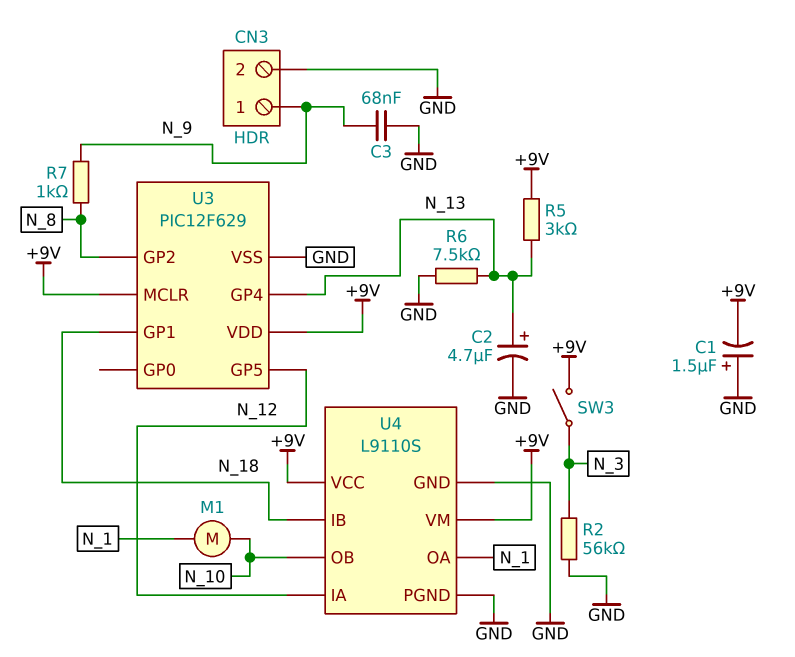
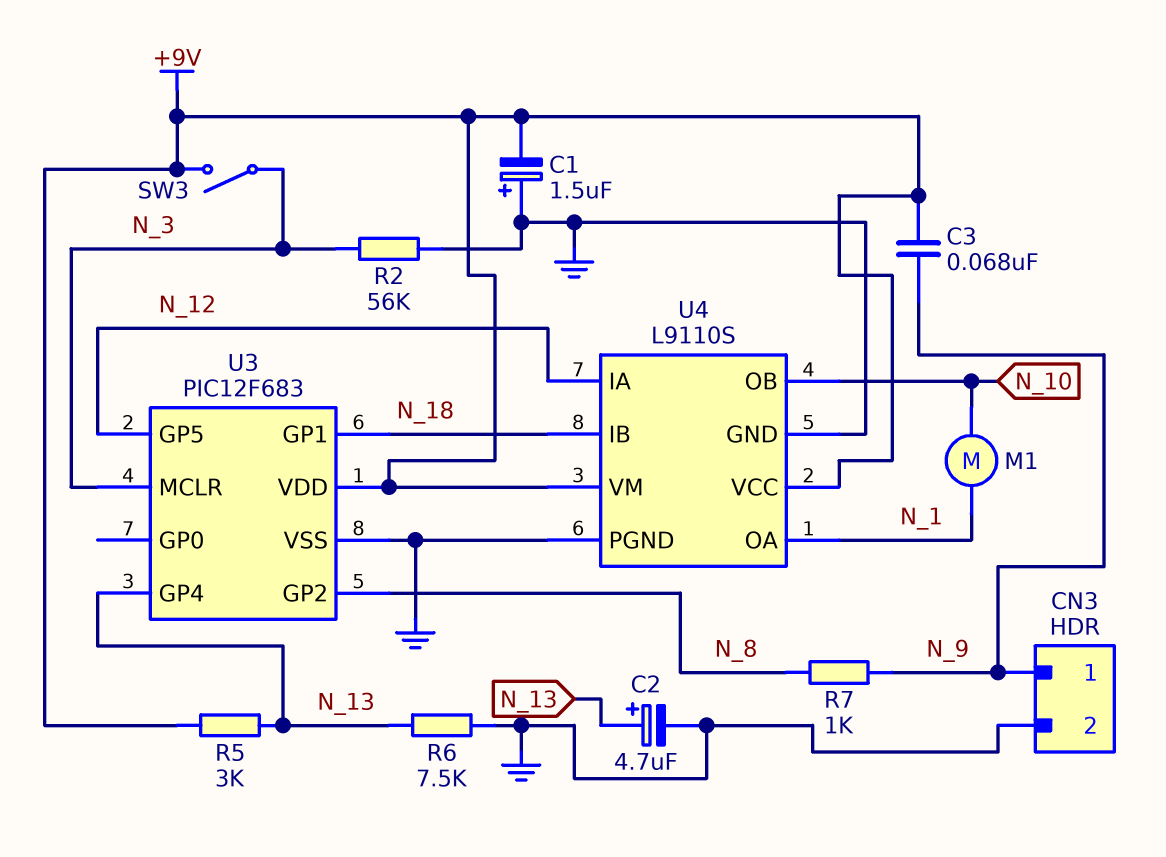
C3: 68nF (GND, N_9) -> 68nF (+9V, N_9)
U3: PIC12F629 -> PIC12F683
U3 pin MCLR: +9V -> N_3

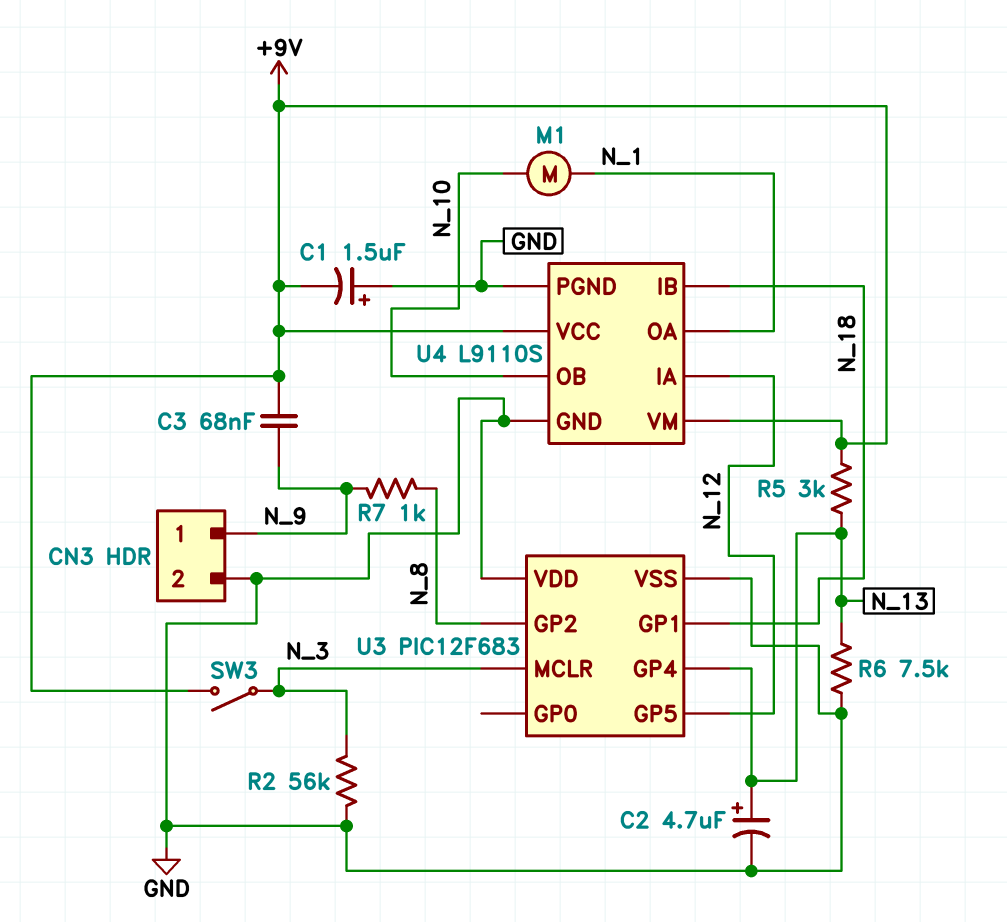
U3 pin VDD: +9V -> GND

